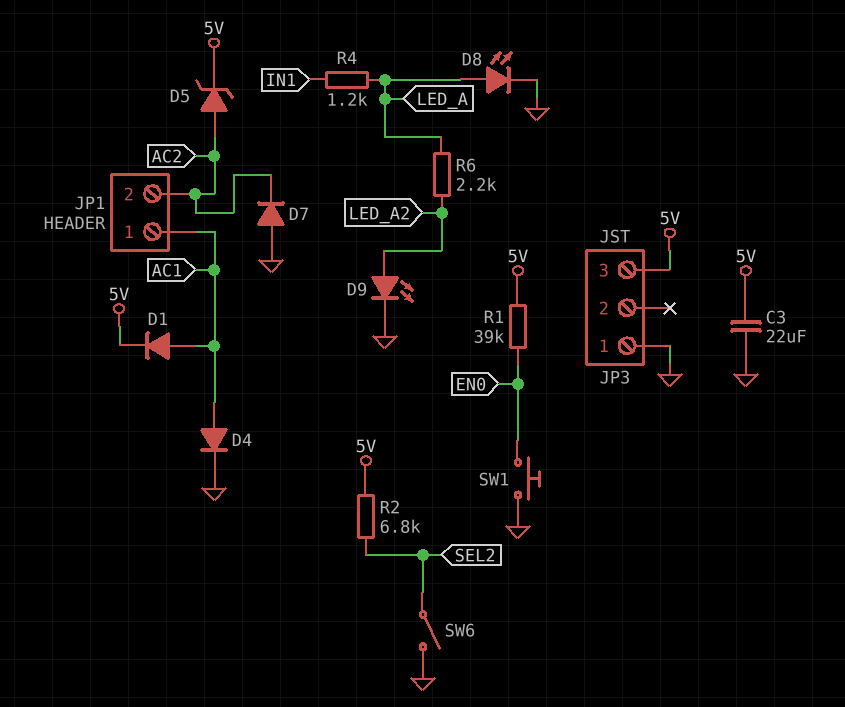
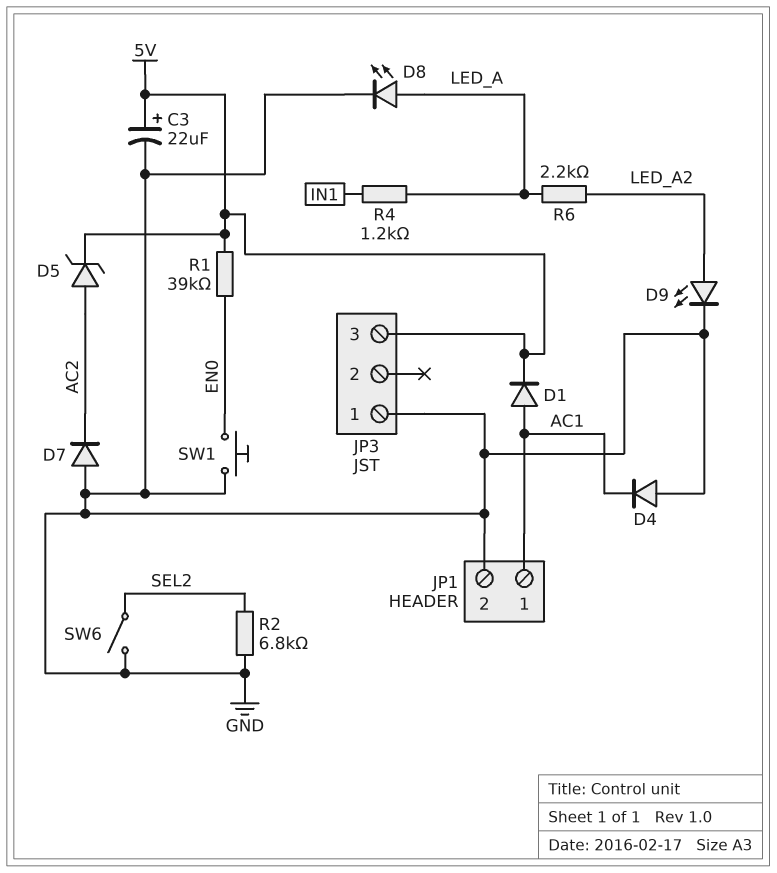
C3: 22uF (5V, GND) -> 22uF (plus 5V, minus GND)
D4: diode (A AC1, K GND) -> diode (A GND, K AC1)
JP1 pin 2: AC2 -> GND
R2: 6.8k (5V, SEL2) -> 6.8k (GND, SEL2)

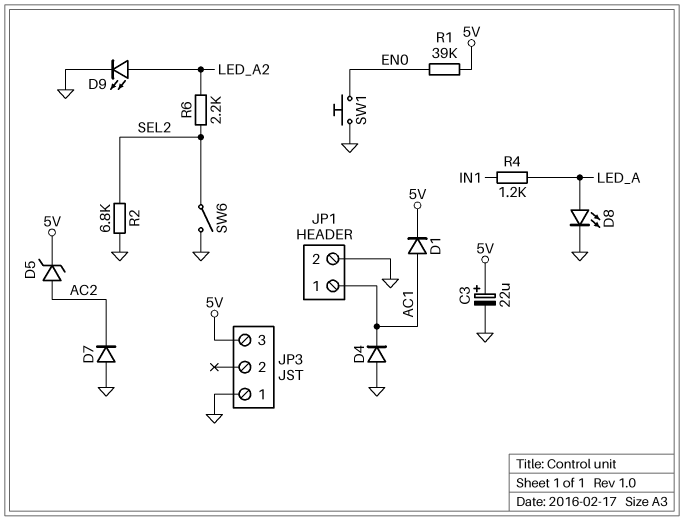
R6: 2.2k (LED_A, LED_A2) -> 2.2k (LED_A2, SEL2)

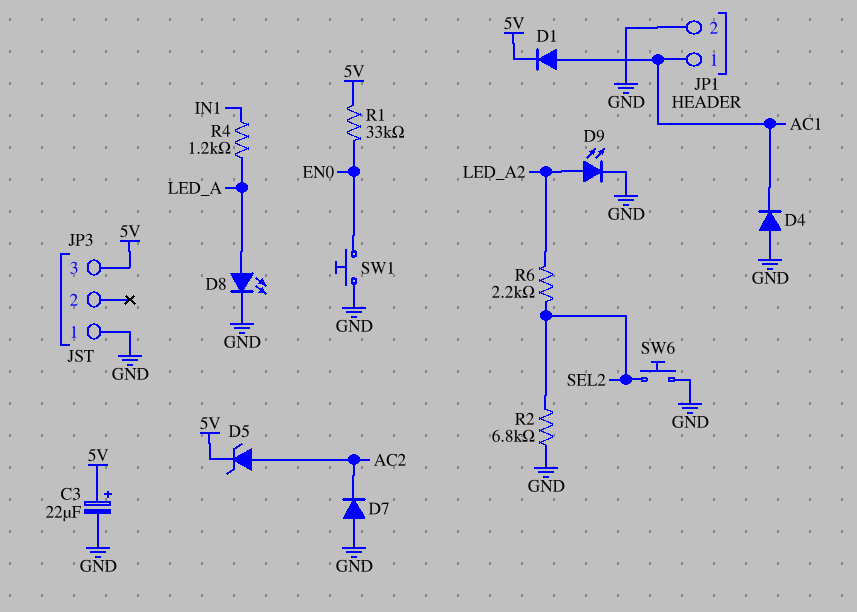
R1: 39k (5V, EN0) -> 33k (5V, EN0)
SW6: switch (GND, SEL2) -> button (GND, SEL2)

